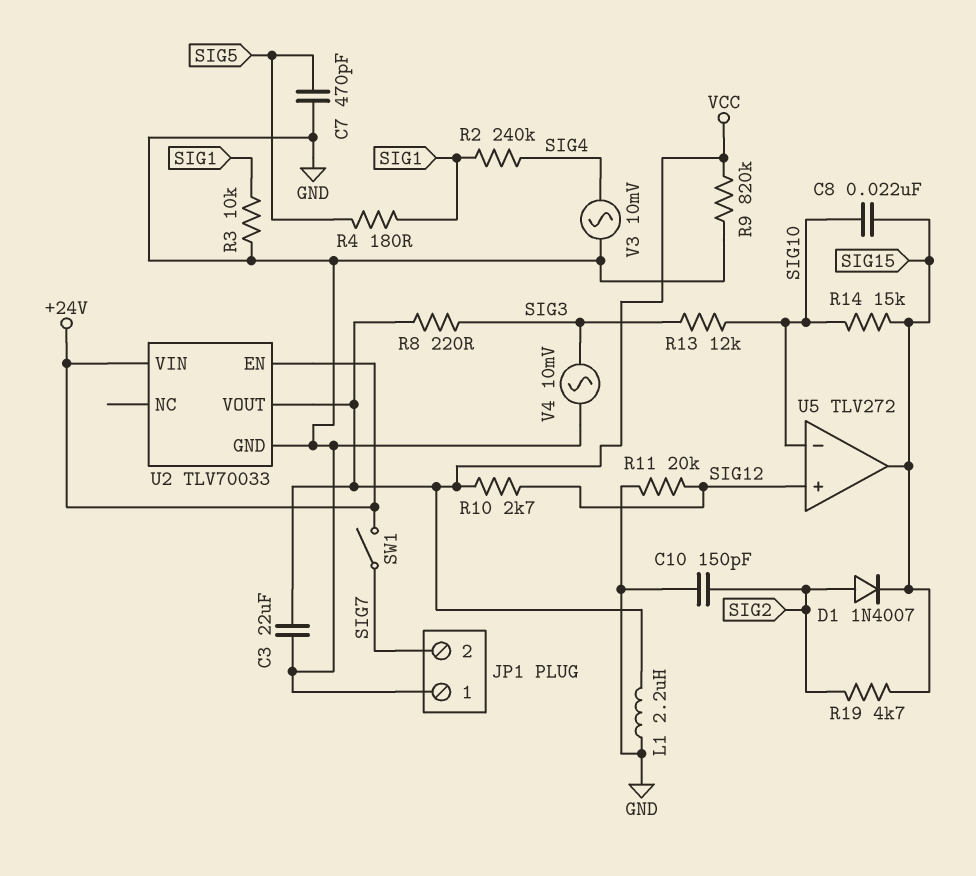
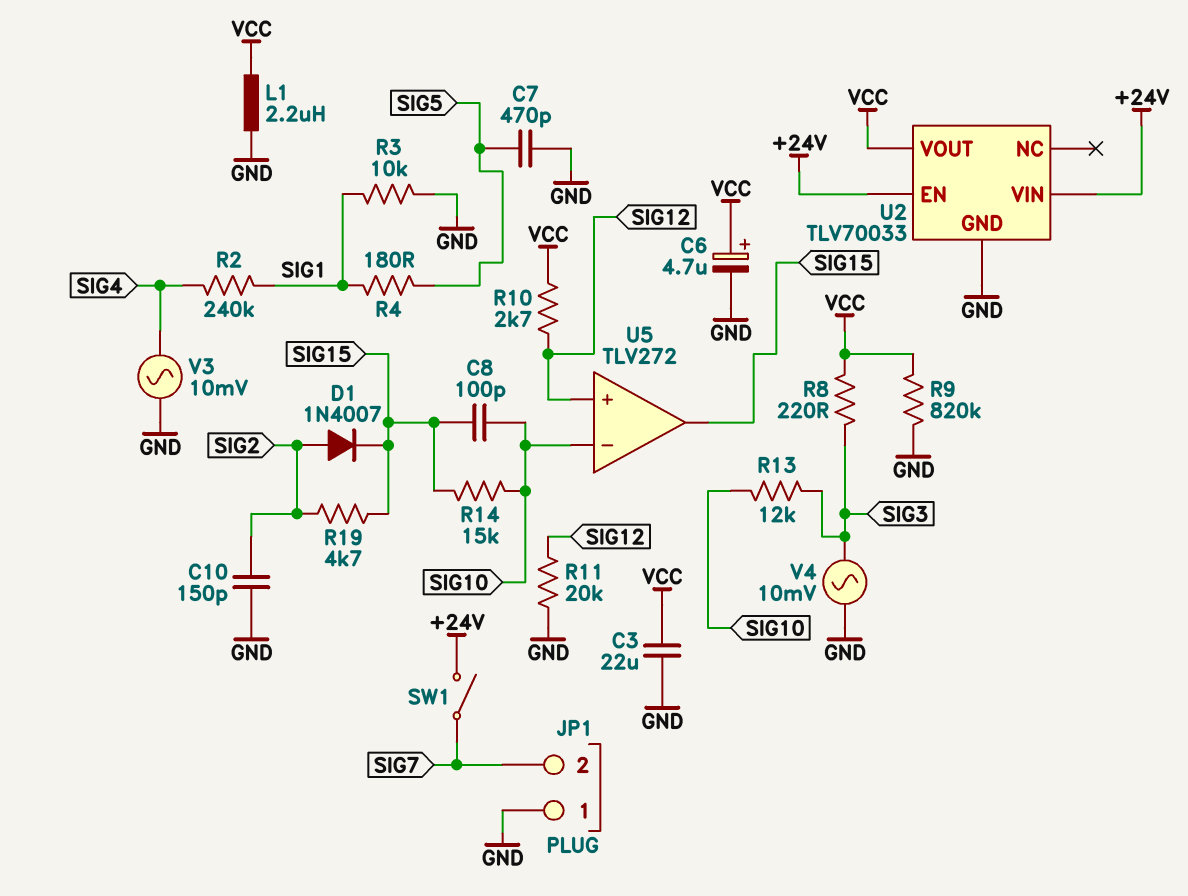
C6: none -> 4.7uF (plus VCC, minus GND)
C8: 22nF (SIG10, SIG15) -> 100pF (SIG10, SIG15)

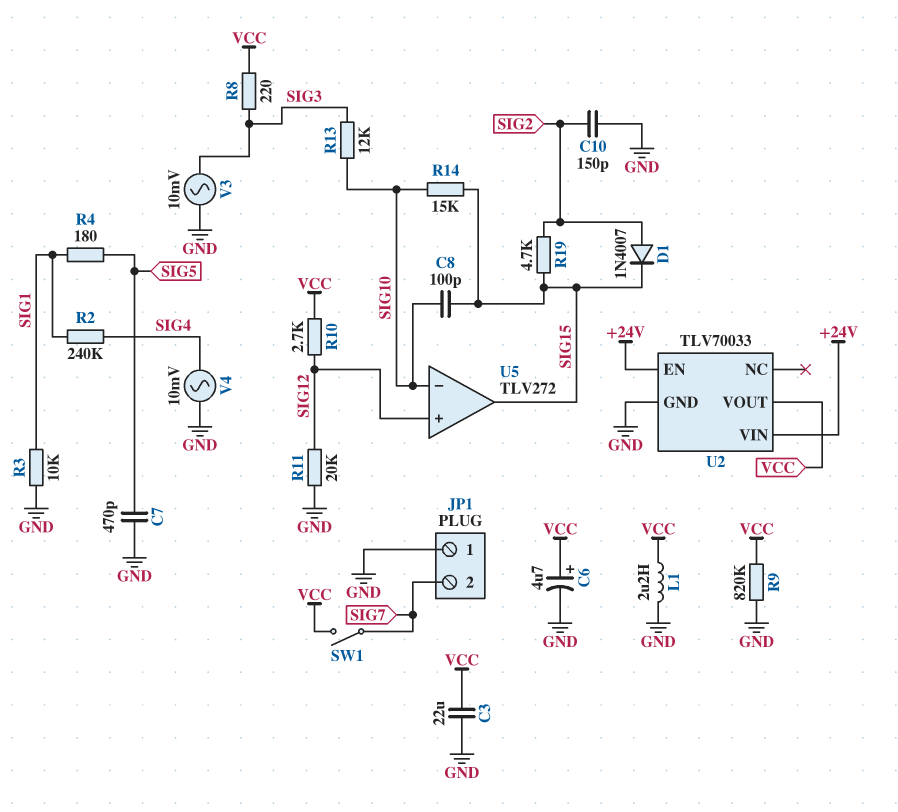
SW1: switch (+24V, SIG7) -> switch (SIG7, VCC)
V3: AC 10mV (GND, SIG4) -> AC 10mV (GND, SIG3)
V4: AC 10mV (GND, SIG3) -> AC 10mV (GND, SIG4)

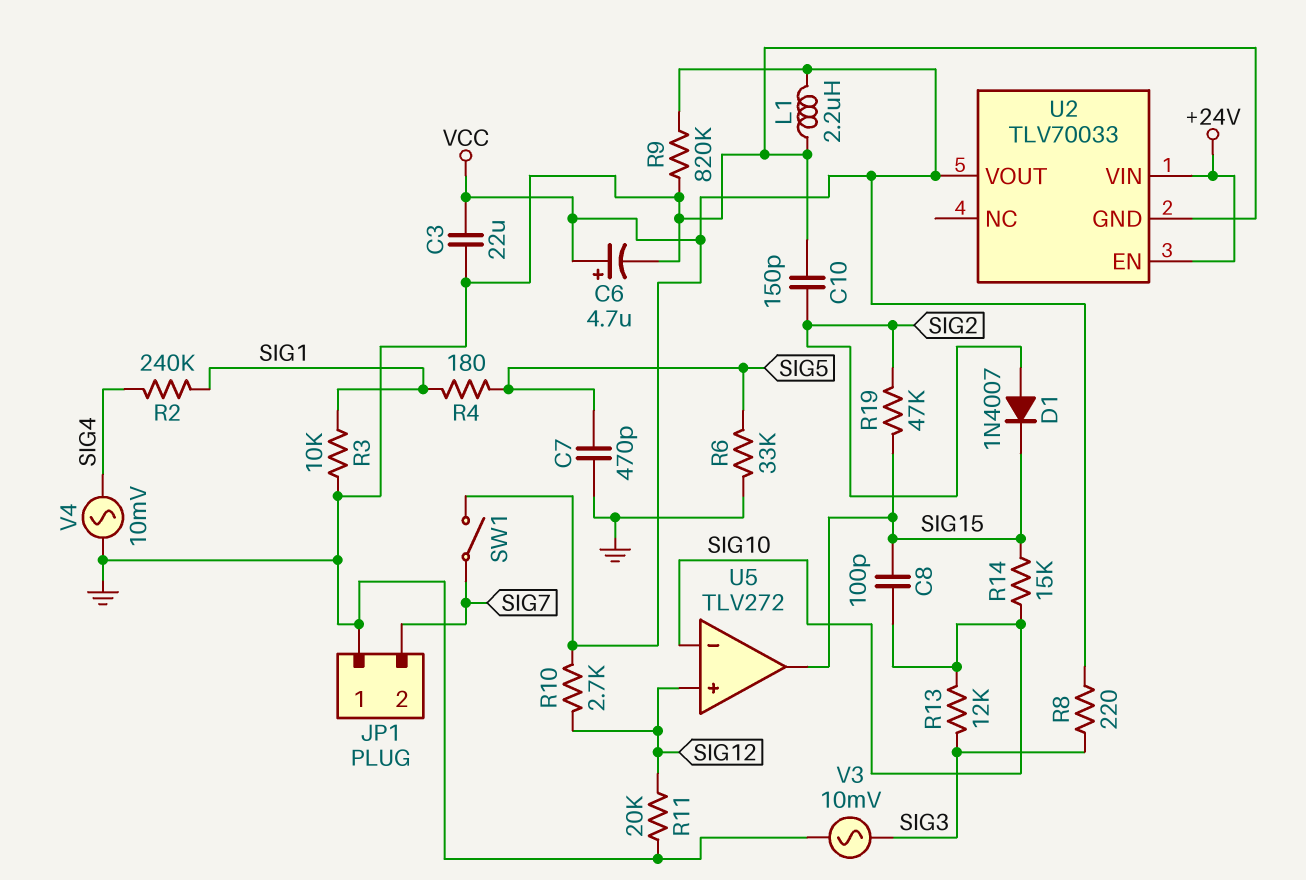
R6: none -> 33k (GND, SIG5)
R19: 4.7k (SIG2, SIG15) -> 47k (SIG2, SIG15)

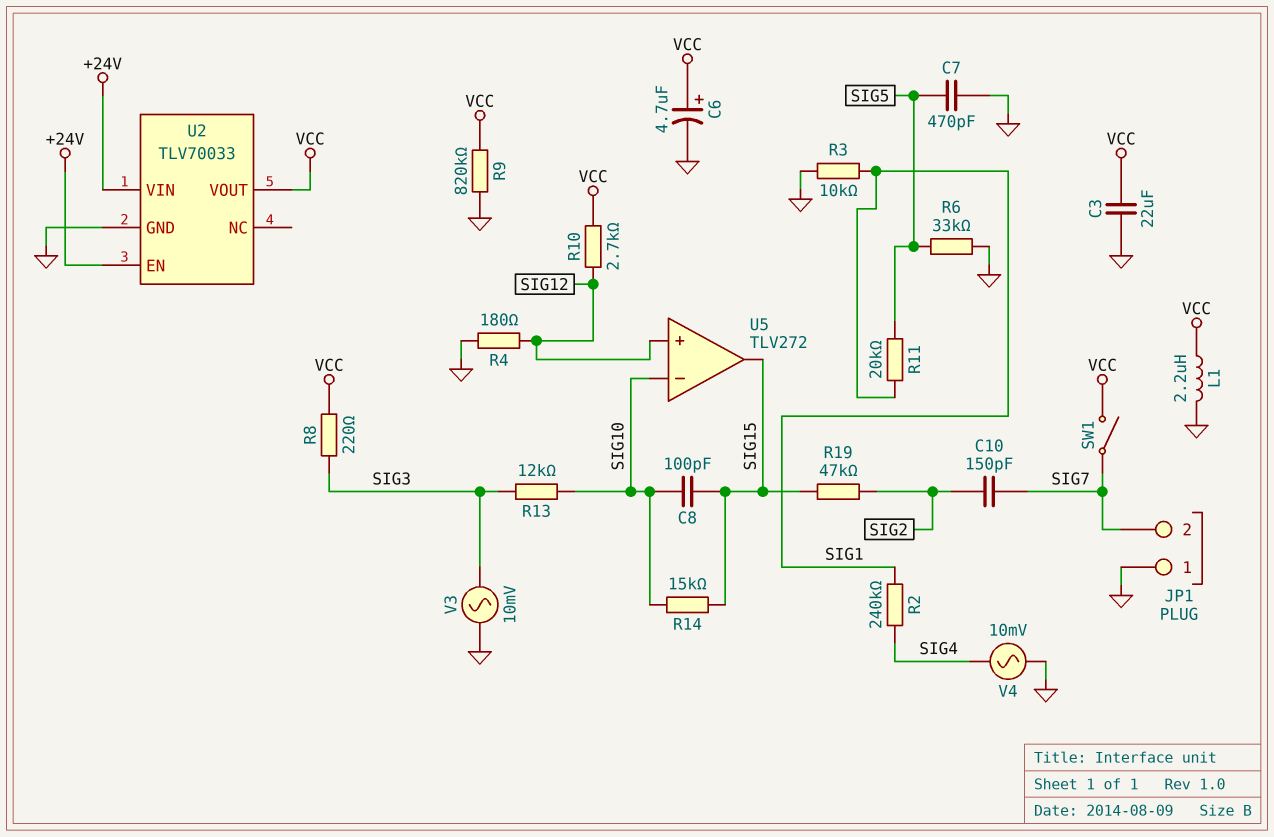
C10: 150pF (GND, SIG2) -> 150pF (SIG2, SIG7)
D1: diode 1N4007 (A SIG2, K SIG15) -> none
R4: 180 (SIG1, SIG5) -> 180 (GND, SIG12)
R11: 20k (GND, SIG12) -> 20k (SIG1, SIG5)

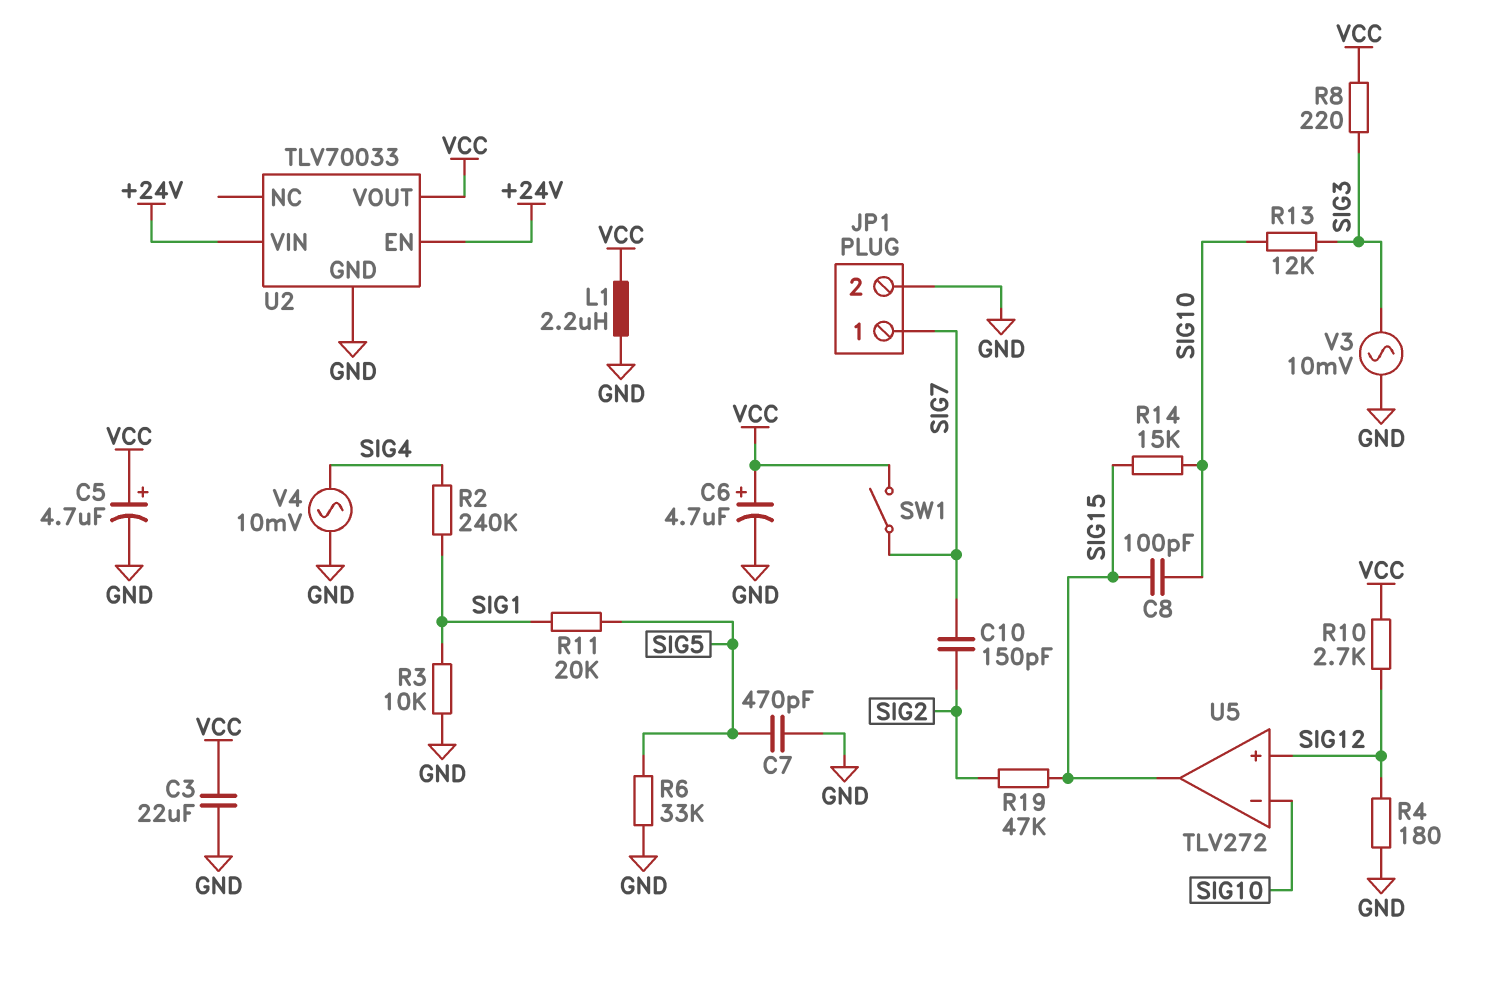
C5: none -> 4.7uF (plus VCC, minus GND)
JP1 pin 1: GND -> SIG7
JP1 pin 2: SIG7 -> GND
R9: 820k (GND, VCC) -> none

